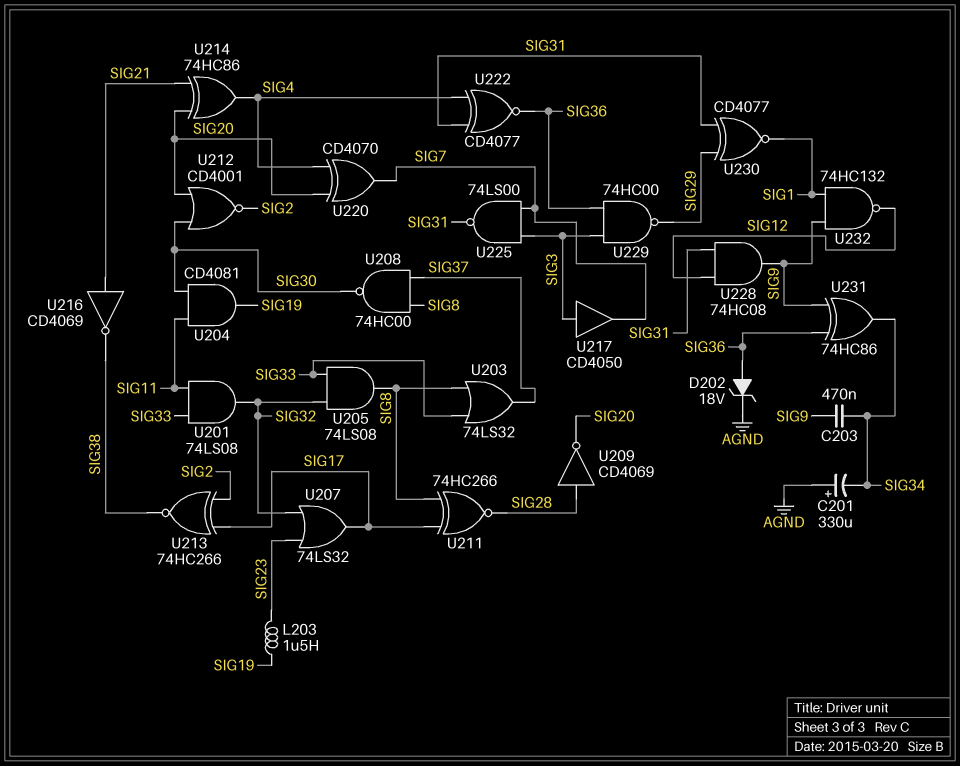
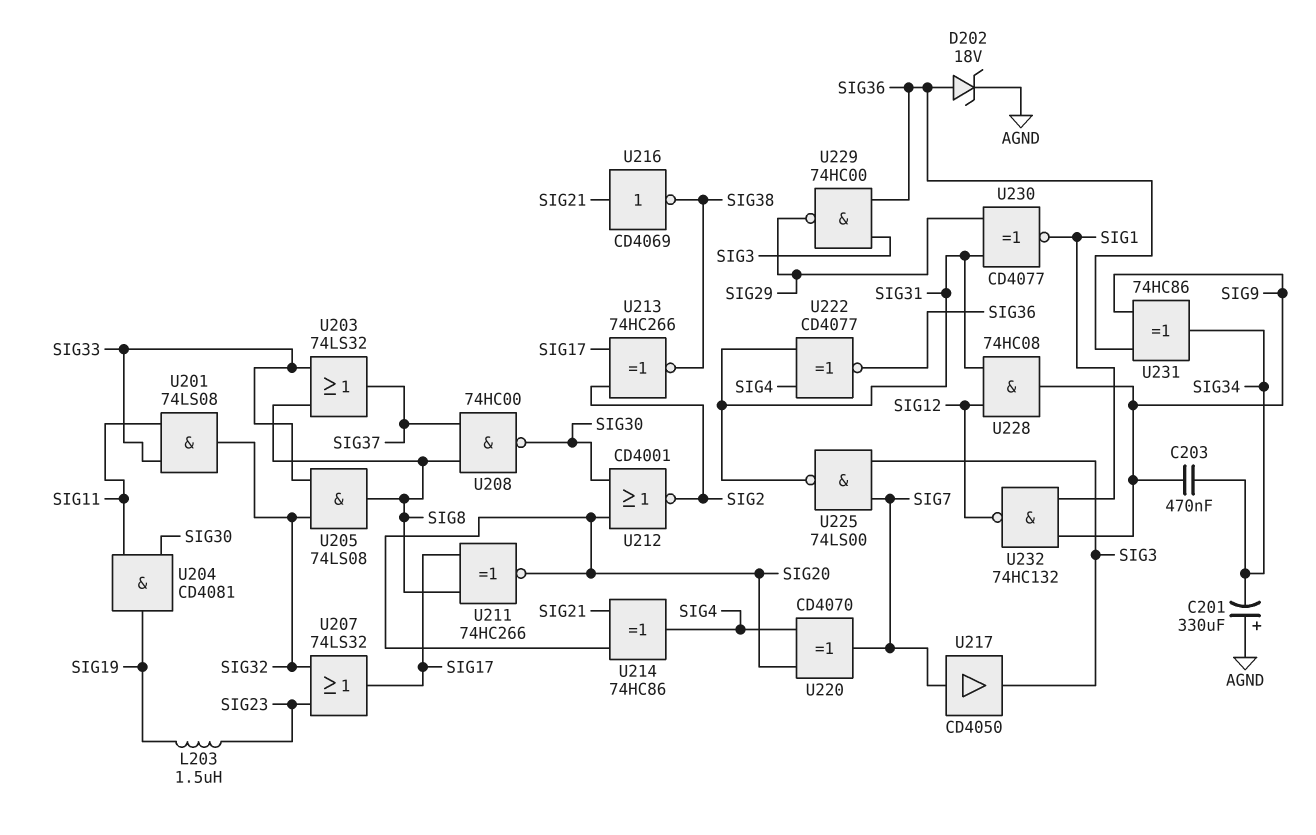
U209: NOT CD4069 (in SIG28, out SIG20) -> none
U211: XNOR 74HC266 (in SIG8, in SIG17, out SIG28) -> XNOR 74HC266 (in SIG8, in SIG17, out SIG20)
U217: buffer CD4050 (in SIG3, out SIG7) -> buffer CD4050 (in SIG7, out SIG3)

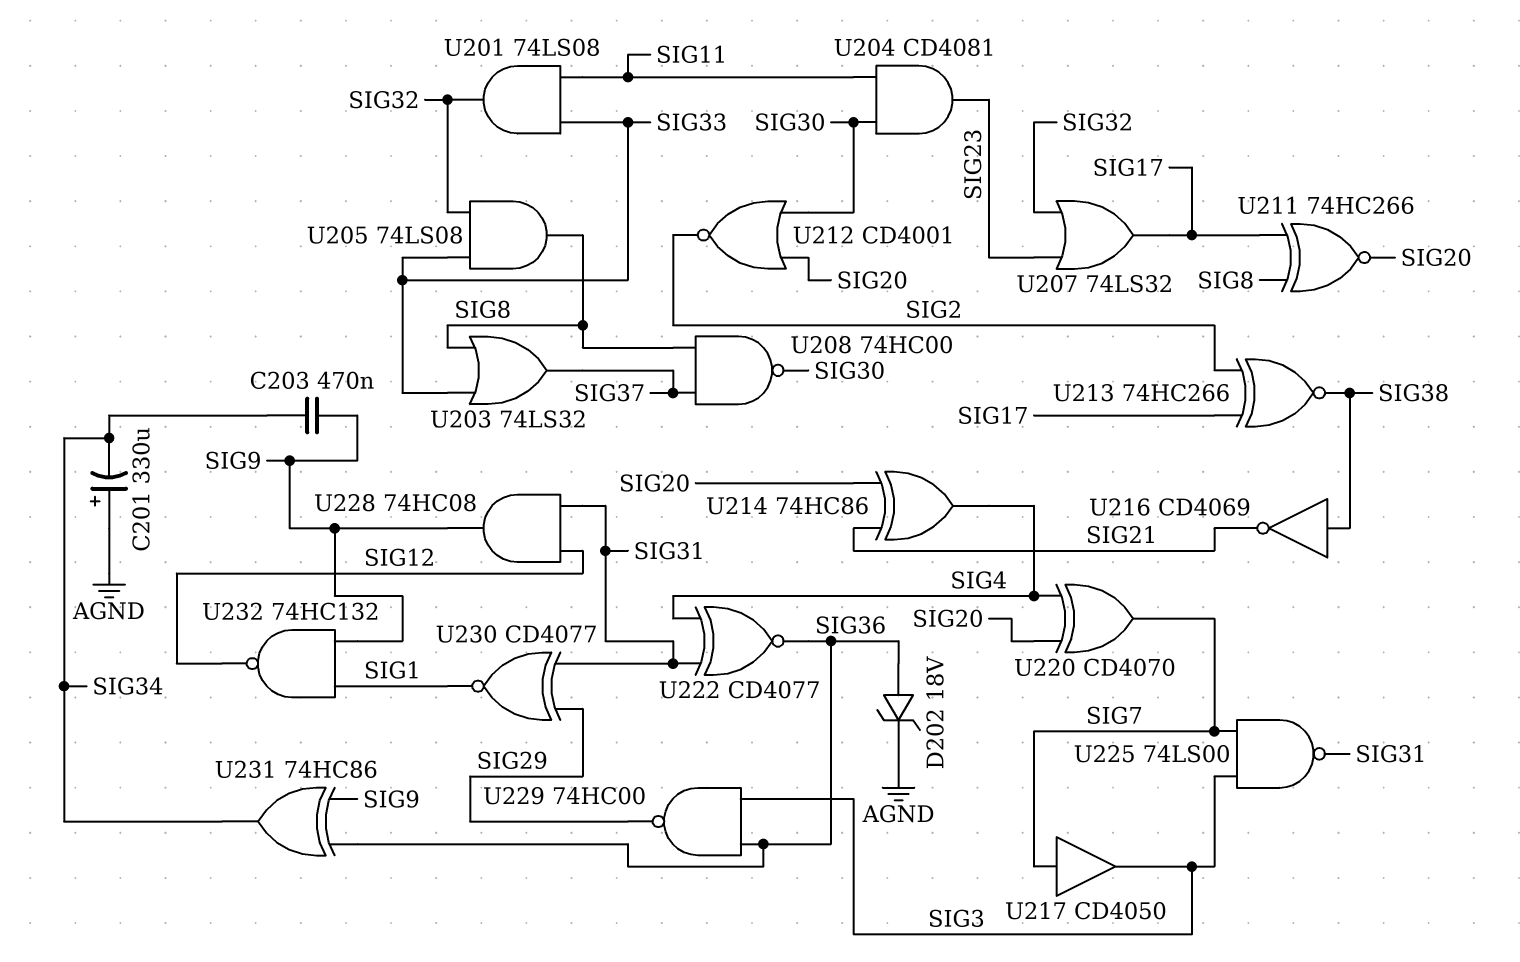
L203: 1.5uH (SIG19, SIG23) -> none
U204: AND CD4081 (in SIG11, in SIG30, out SIG19) -> AND CD4081 (in SIG11, in SIG30, out SIG23)
U216: NOT CD4069 (in SIG21, out SIG38) -> NOT CD4069 (in SIG38, out SIG21)

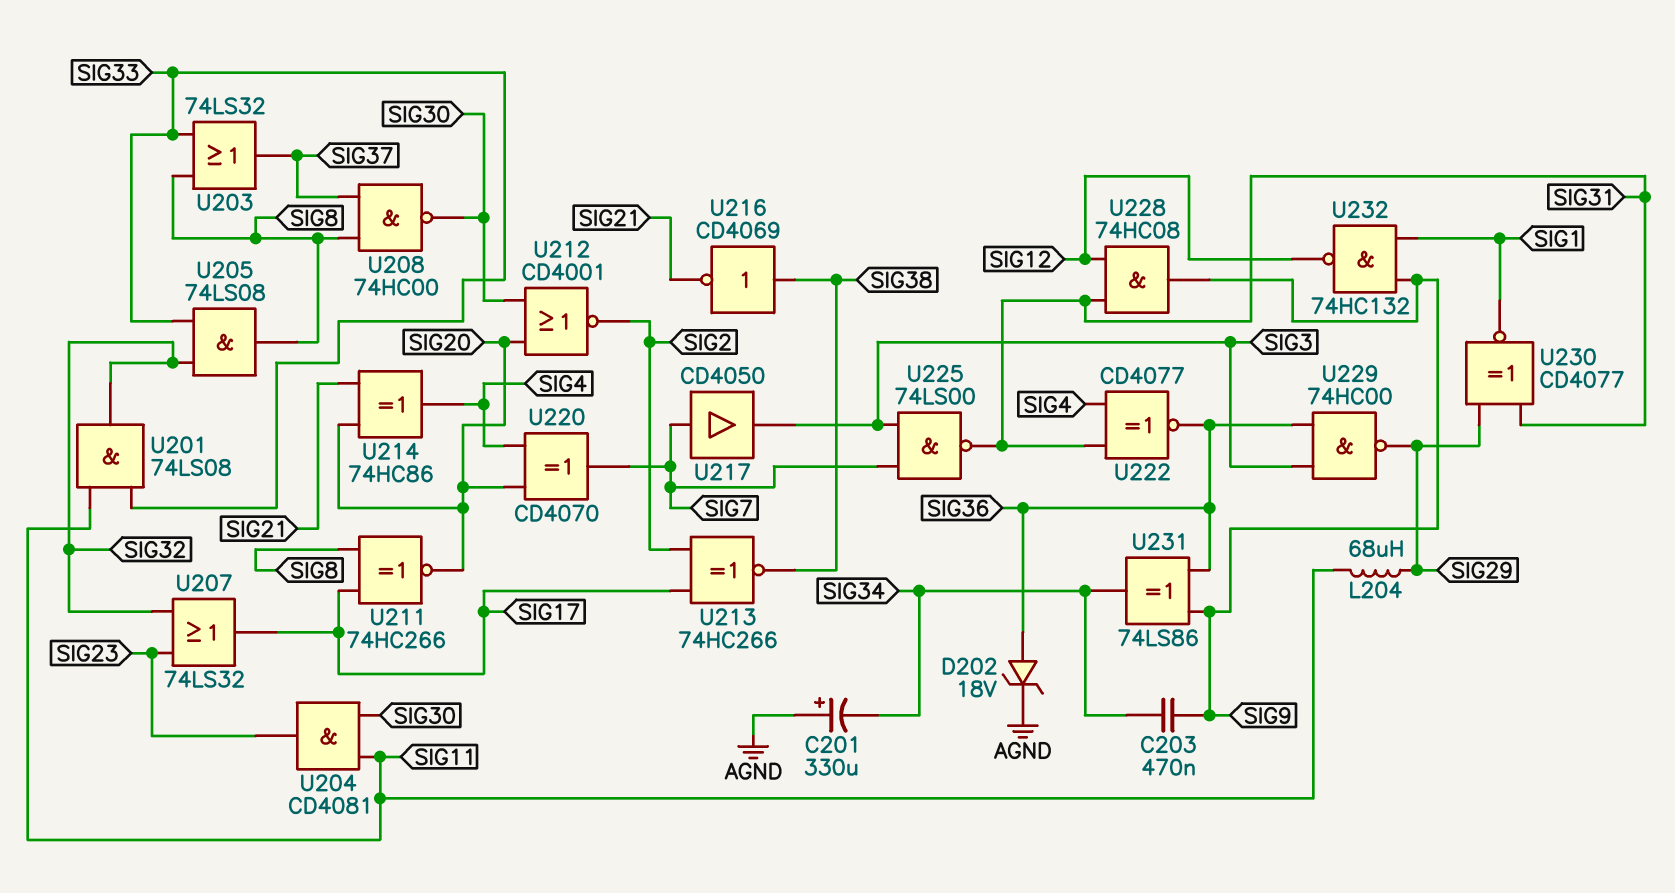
L204: none -> 68uH (SIG11, SIG29)
U231: XOR 74HC86 (in SIG9, in SIG36, out SIG34) -> XOR 74LS86 (in SIG9, in SIG36, out SIG34)

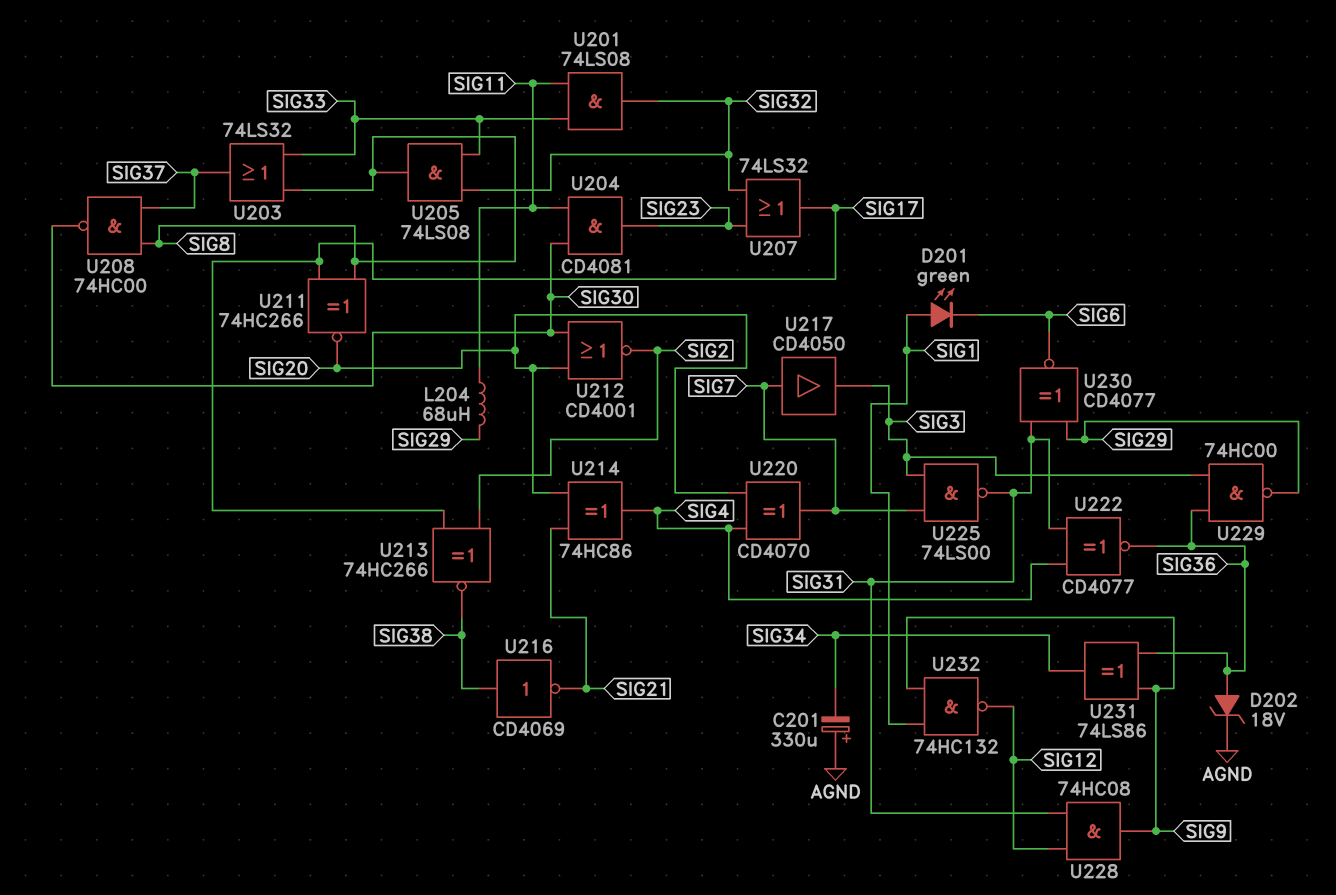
C203: 470nF (SIG9, SIG34) -> none
D201: none -> LED green (A SIG1, K SIG6)
U230: XNOR CD4077 (in SIG29, in SIG31, out SIG1) -> XNOR CD4077 (in SIG29, in SIG31, out SIG6)

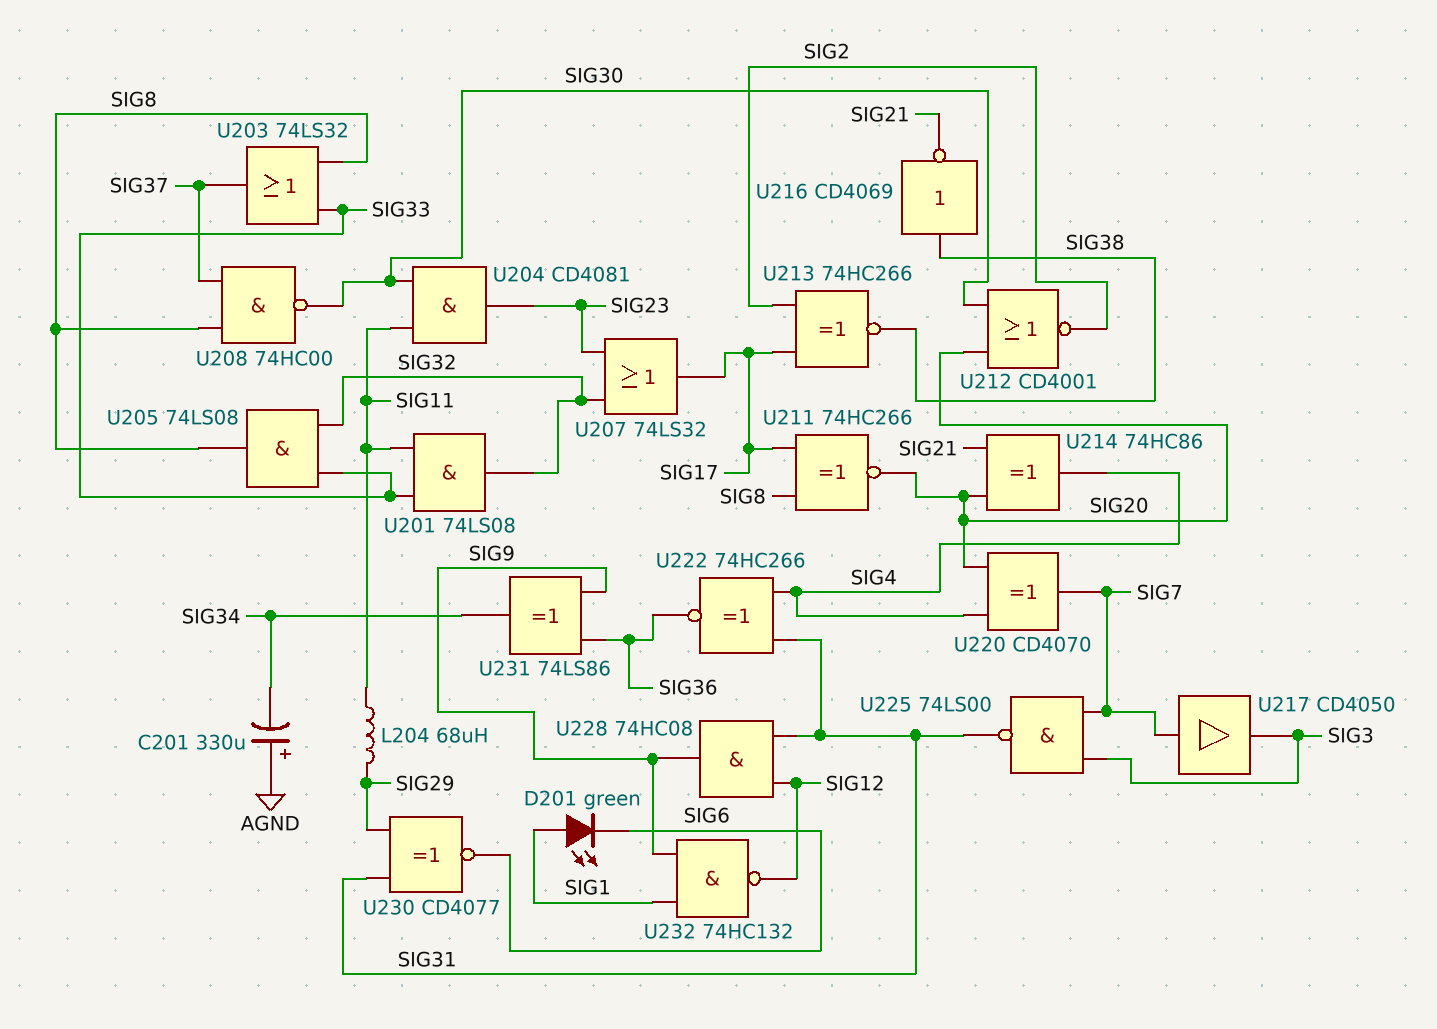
D202: zener 18V (A SIG36, K AGND) -> none
U222: XNOR CD4077 (in SIG4, in SIG31, out SIG36) -> XNOR 74HC266 (in SIG4, in SIG31, out SIG36)
U229: NAND 74HC00 (in SIG3, in SIG36, out SIG29) -> none

